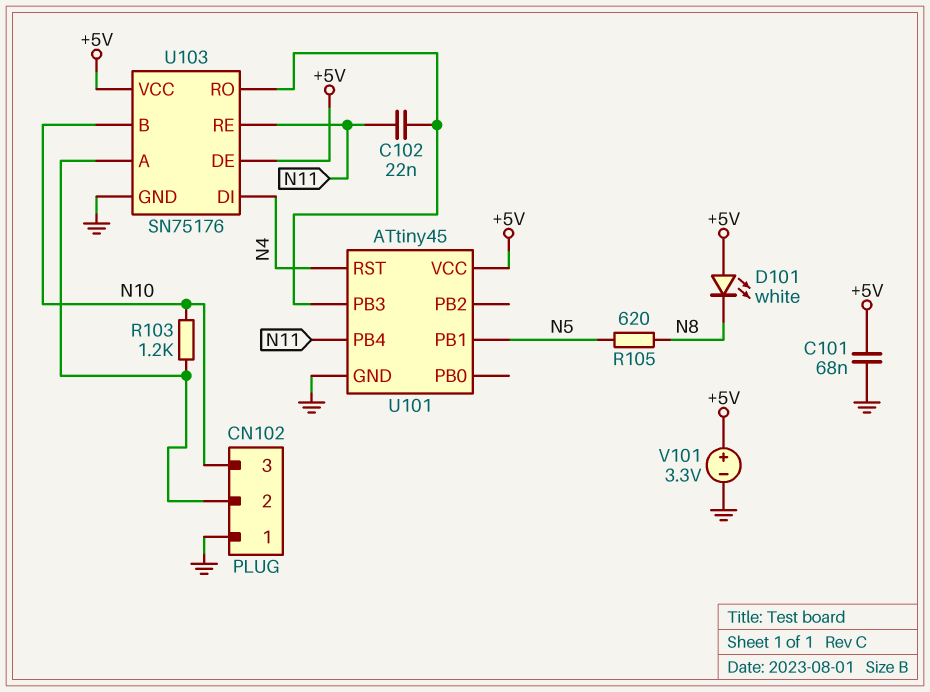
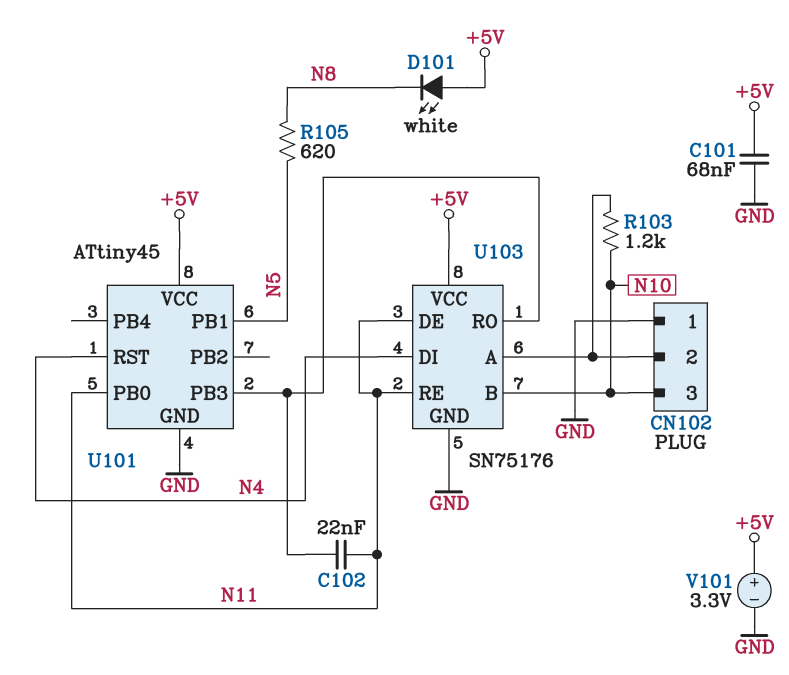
U101 pin PB0: none -> N11
U101 pin PB4: N11 -> none
U103 pin DE: +5V -> N11

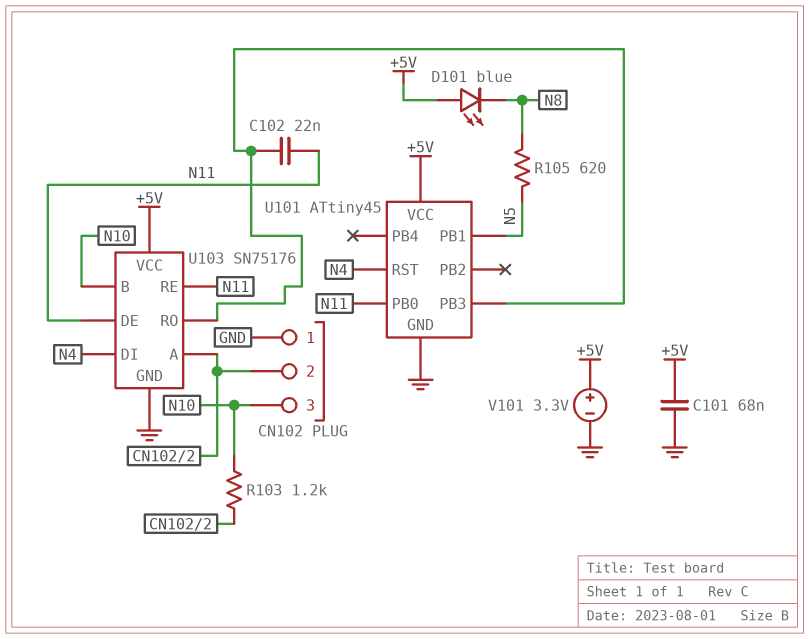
D101: LED white (A +5V, K N8) -> LED blue (A +5V, K N8)

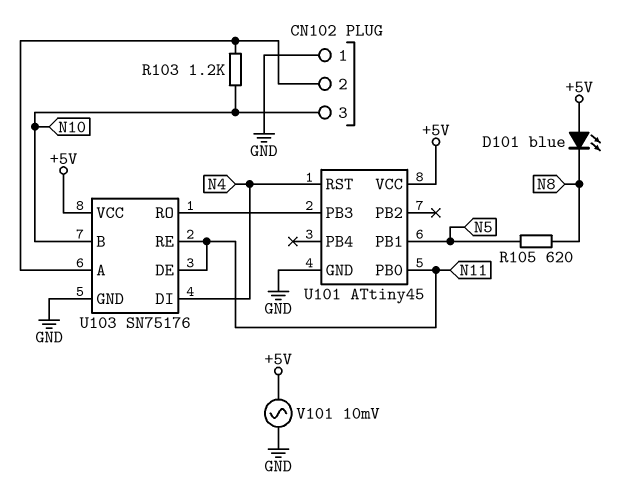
C101: 68nF (+5V, GND) -> none
C102: 22nF (N11, U101/PB3) -> none
V101: 3.3V (plus +5V, minus GND) -> AC 10mV (+5V, GND)

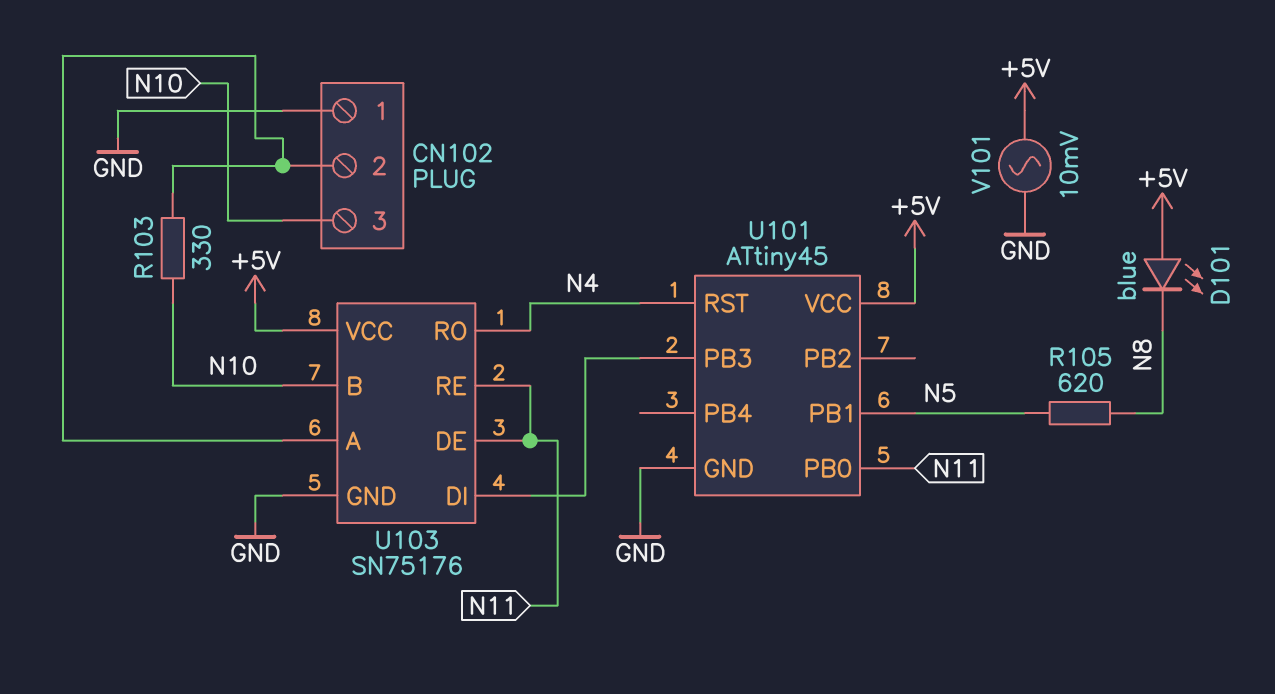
R103: 1.2k (CN102/2, N10) -> 330 (CN102/2, N10)
U103 pin DI: N4 -> U101/PB3
U103 pin RO: U101/PB3 -> N4

